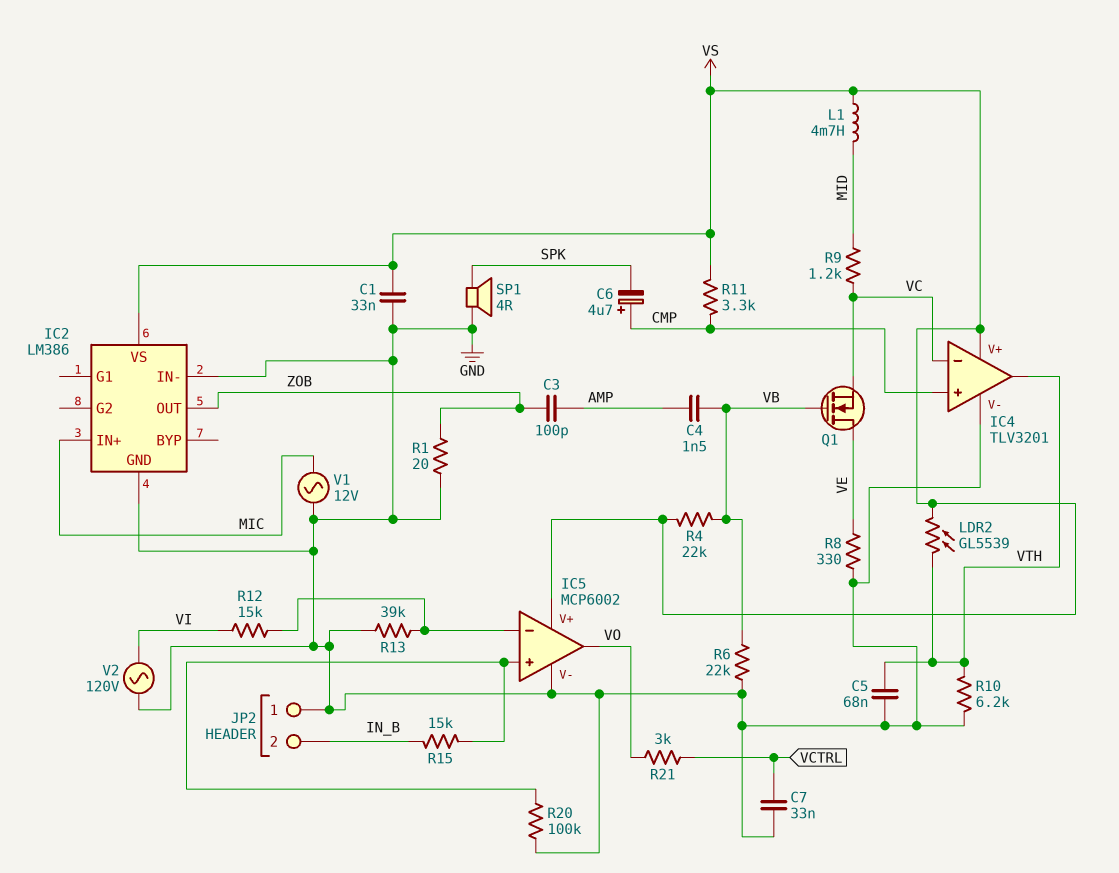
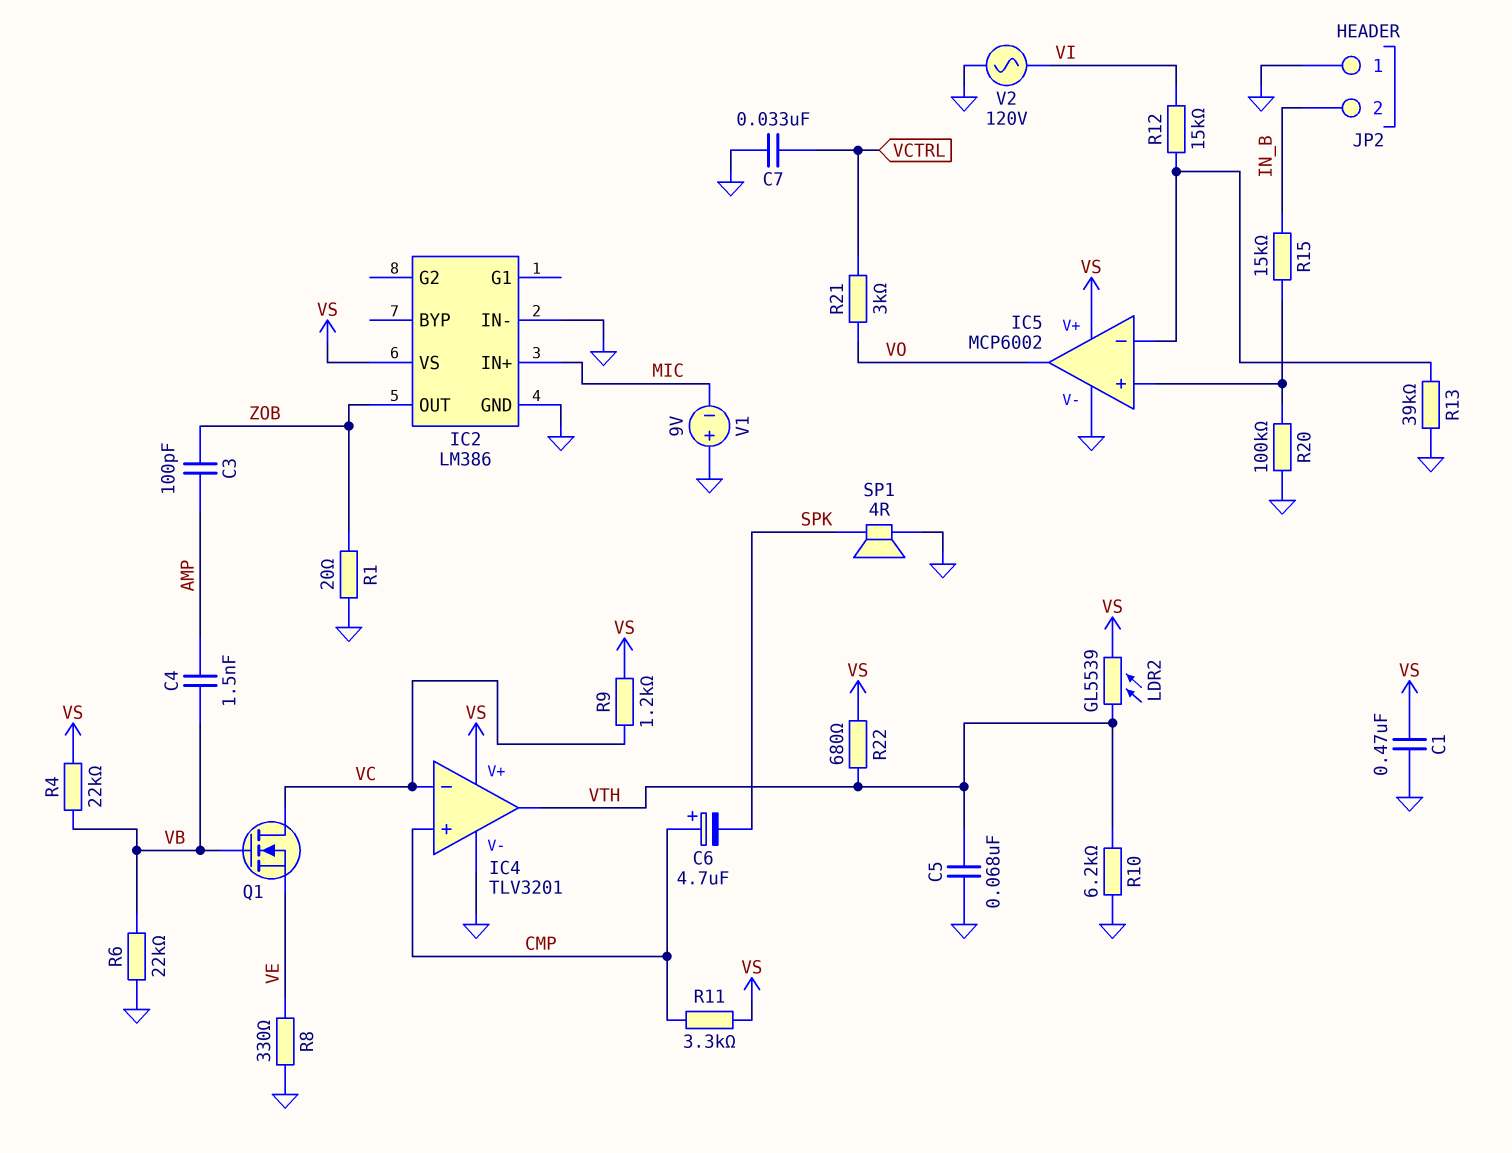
C1: 33nF (GND, VS) -> 470nF (GND, VS)
L1: 4.7mH (MID, VS) -> none
Q1: NMOS (G VB, D VE, S VC) -> NMOS (G VB, D VC, S VE)
R9: 1.2k (MID, VC) -> 1.2k (VC, VS)
R22: none -> 680 (VS, VTH)
V1: AC 12V (GND, MIC) -> 9V (plus GND, minus MIC)

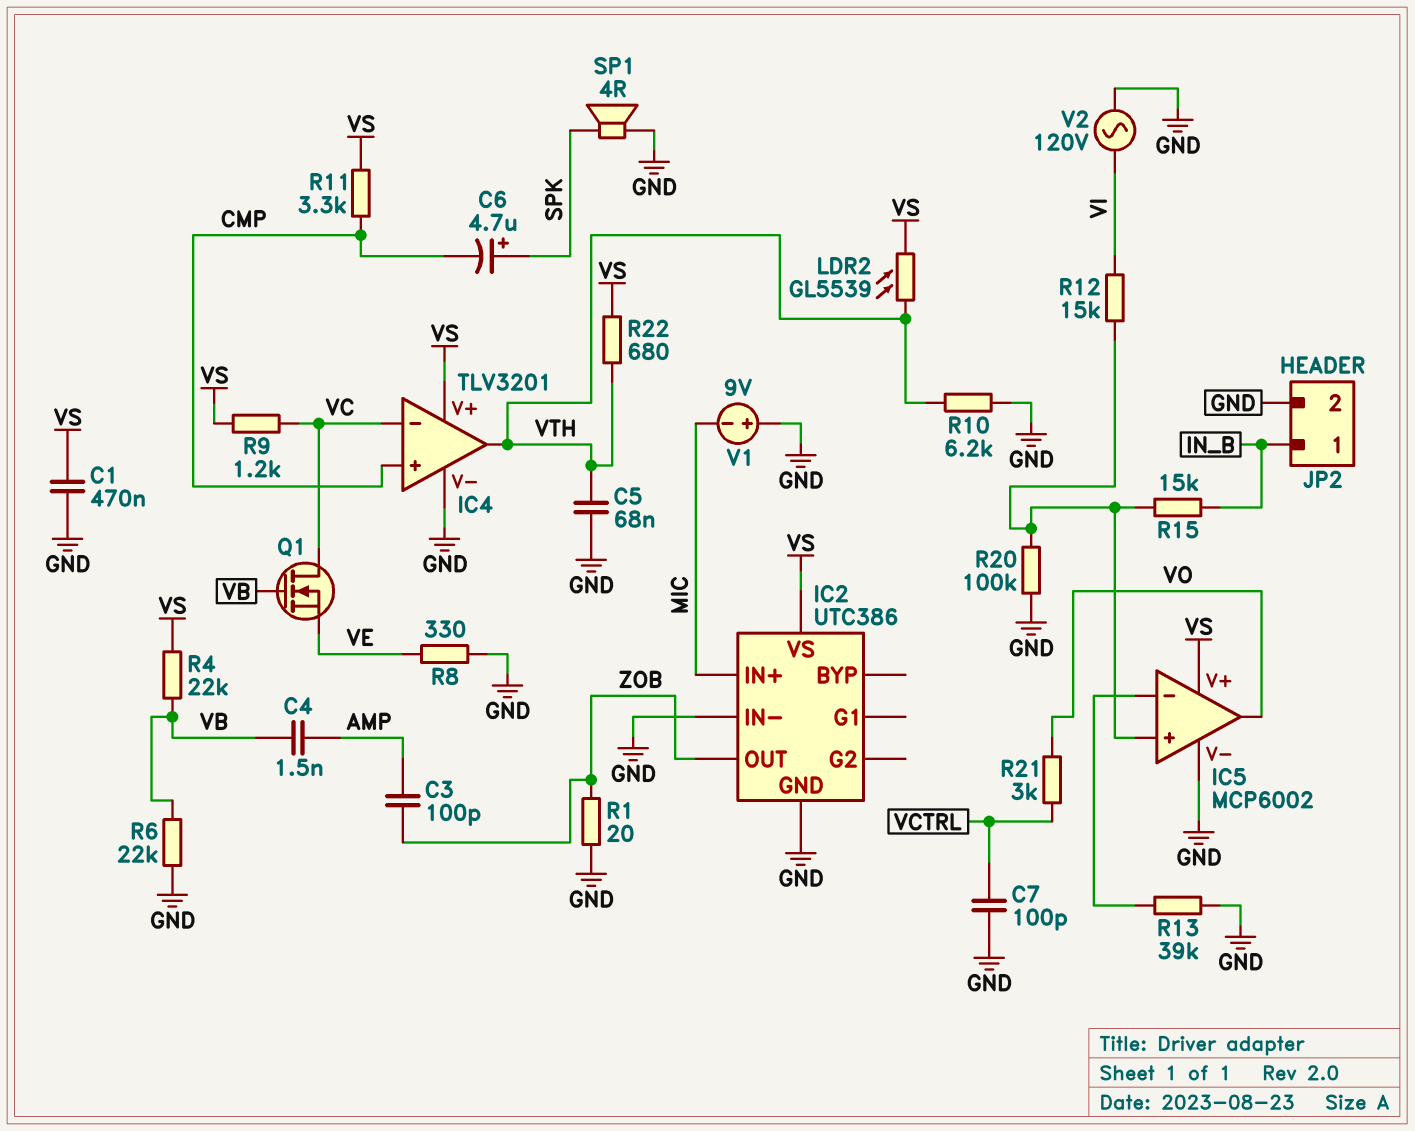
C6: 4.7uF (plus CMP, minus SPK) -> 4.7uF (plus SPK, minus CMP)
C7: 33nF (GND, VCTRL) -> 100pF (GND, VCTRL)
IC2: LM386 -> UTC386
JP2 pin 1: GND -> IN_B
JP2 pin 2: IN_B -> GND
R12: 15k (IC5/in-, VI) -> 15k (IC5/in+, VI)

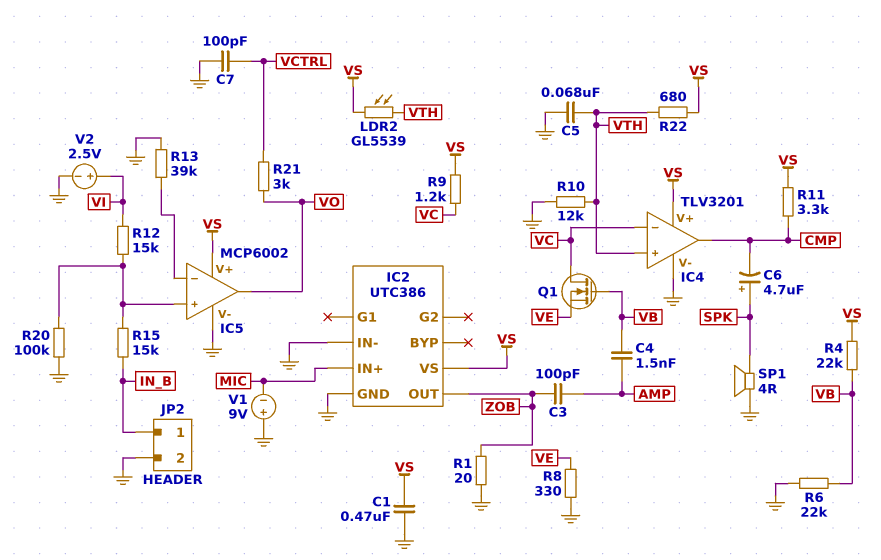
IC4 pin in+: CMP -> VTH
IC4 pin out: VTH -> CMP
R10: 6.2k (GND, VTH) -> 12k (GND, VTH)
V2: AC 120V (GND, VI) -> 2.5V (plus VI, minus GND)

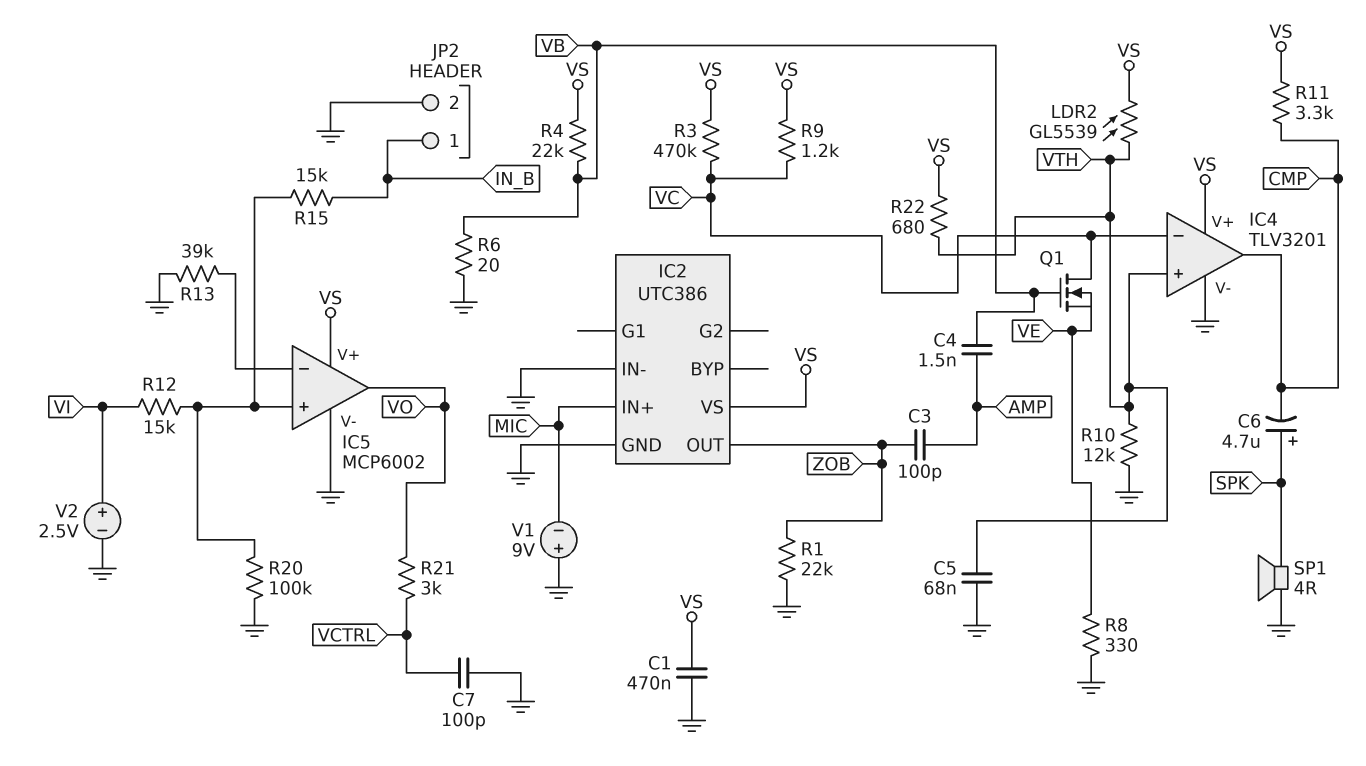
R1: 20 (GND, ZOB) -> 22k (GND, ZOB)
R3: none -> 470k (VC, VS)
R6: 22k (GND, VB) -> 20 (GND, VB)

